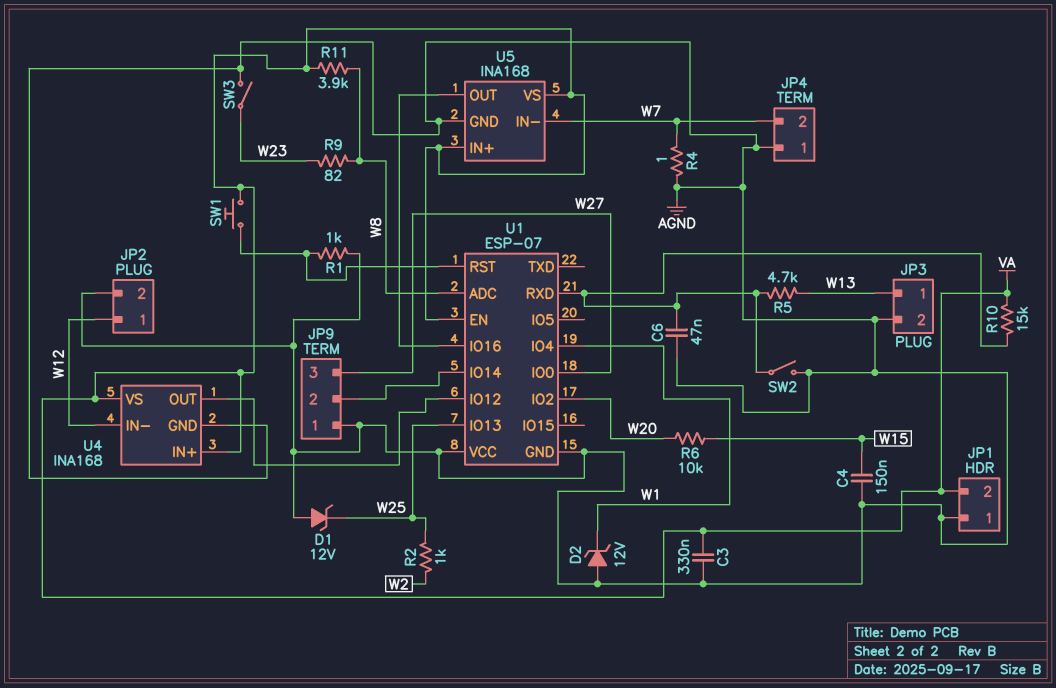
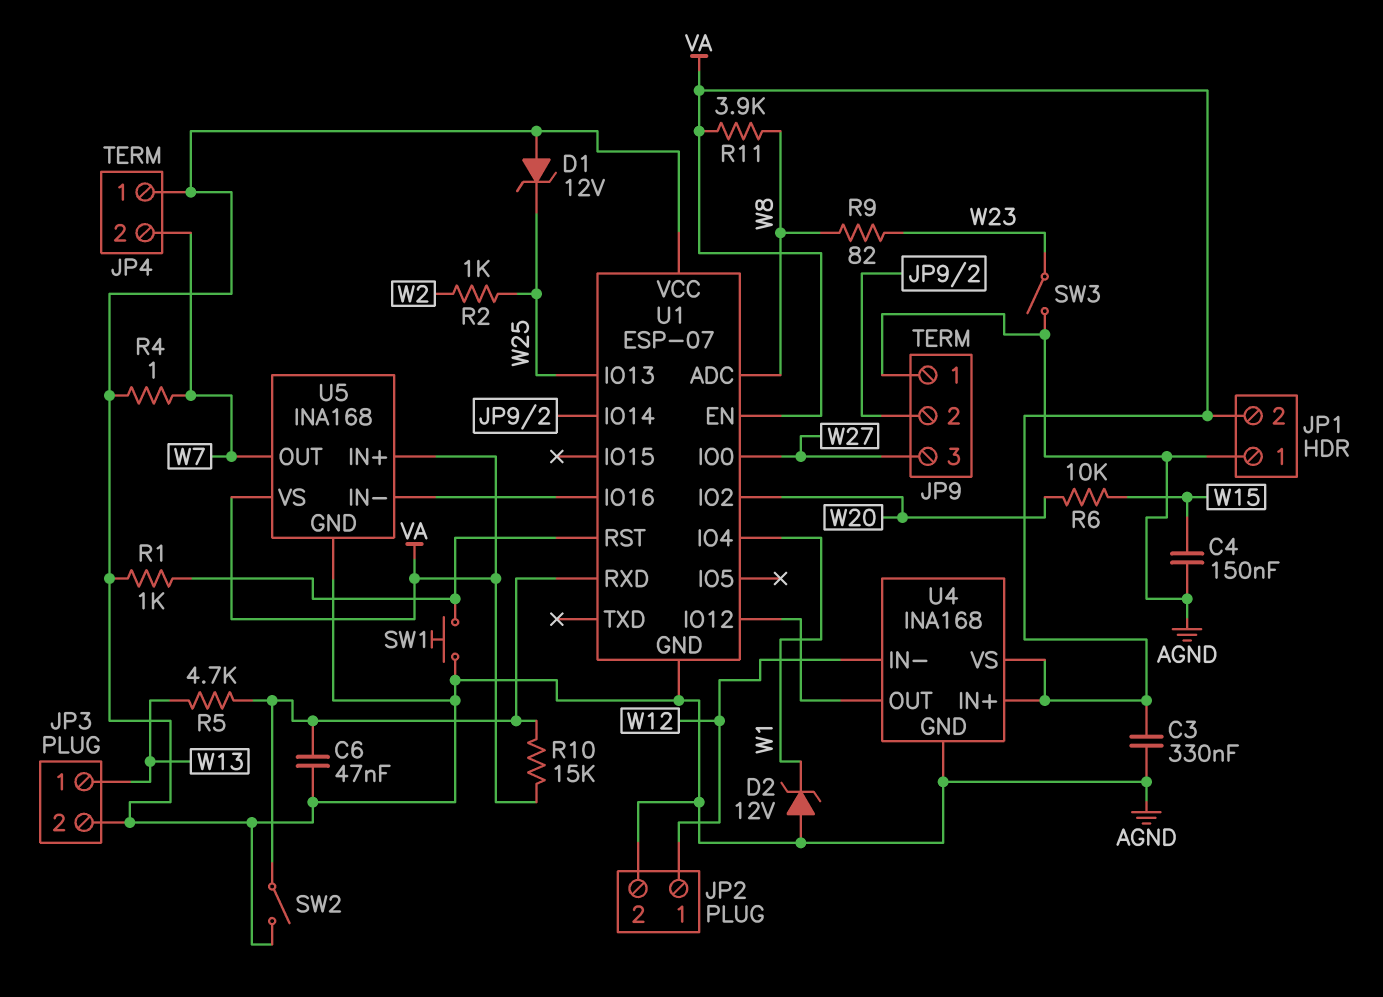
SW1: button (U1/RST, VA) -> button (AGND, U1/RST)
U5 pin IN-: W7 -> U1/IO16
U5 pin OUT: U1/IO16 -> W7

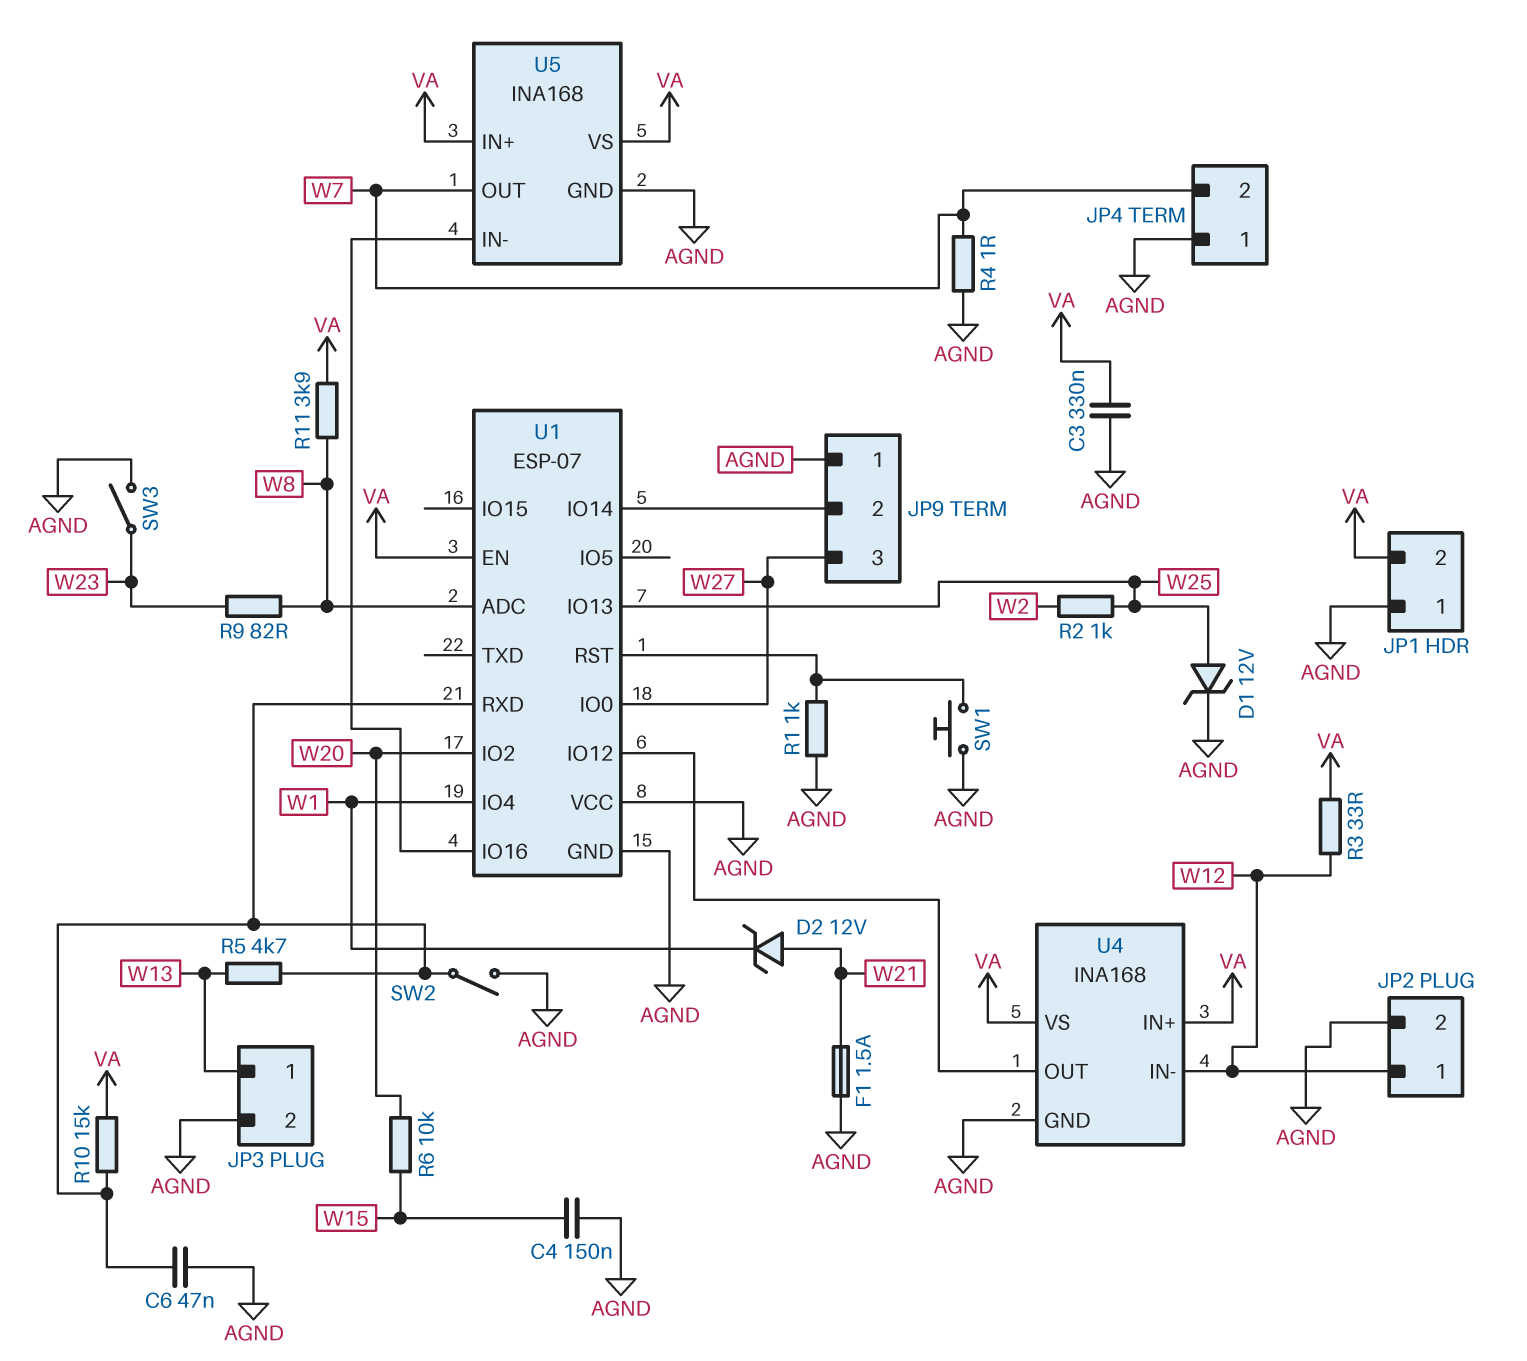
D1: zener 12V (A AGND, K W25) -> zener 12V (A W25, K AGND)
D2: zener 12V (A AGND, K W1) -> zener 12V (A W21, K W1)
F1: none -> 1.5A (AGND, W21)
R3: none -> 33 (VA, W12)

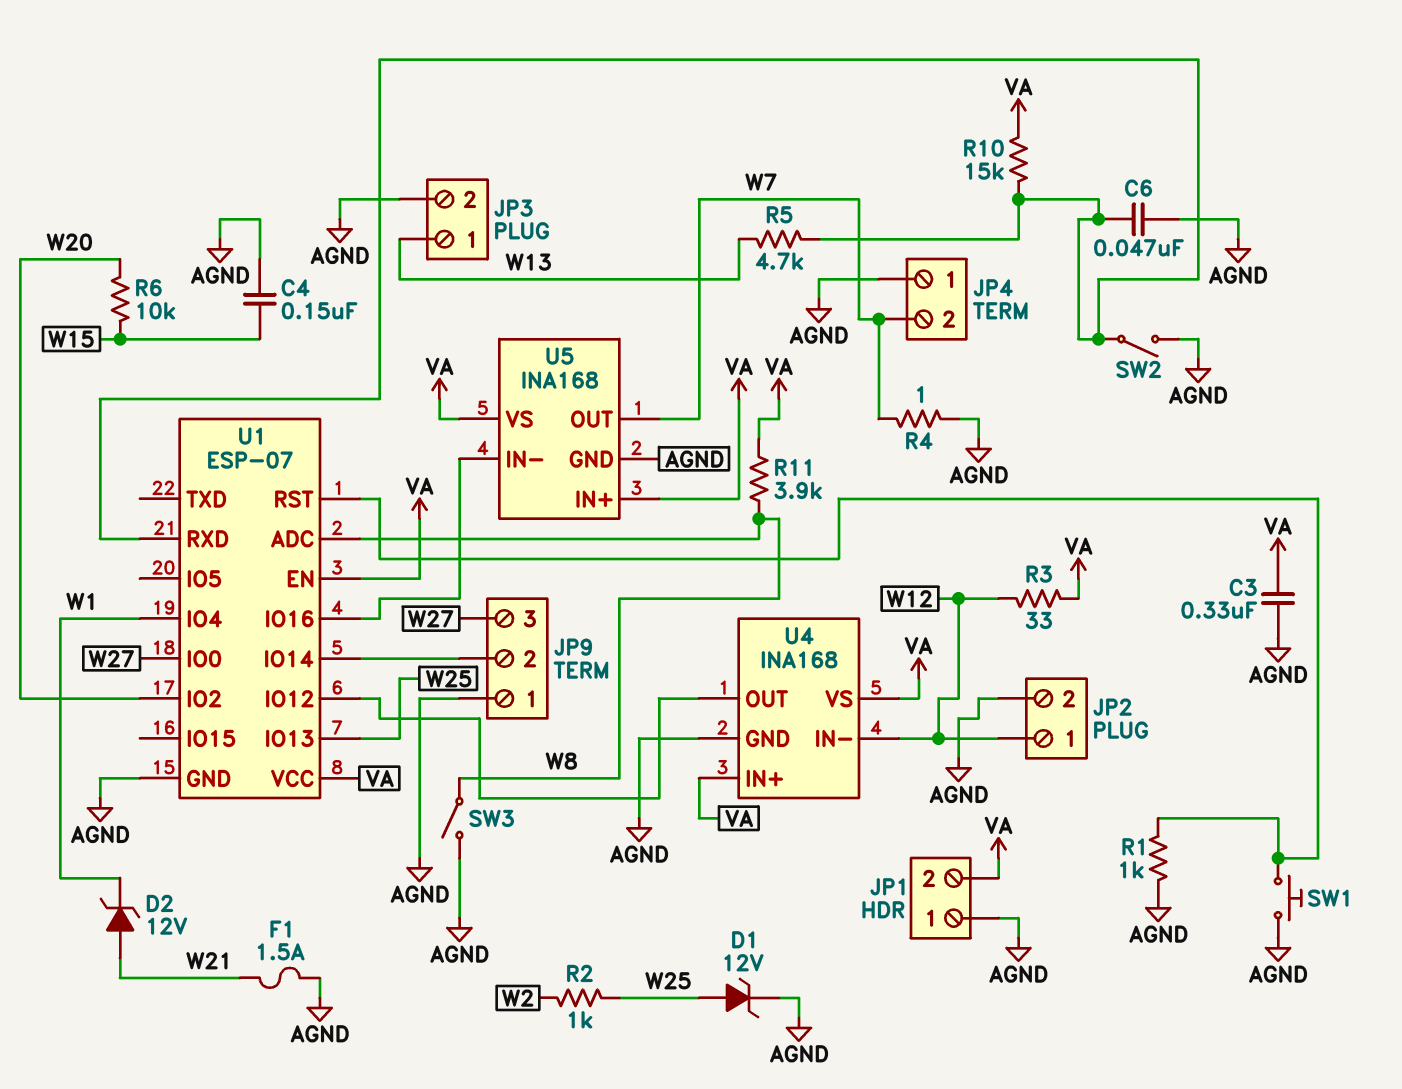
R9: 82 (W8, W23) -> none
SW3: switch (AGND, W23) -> switch (AGND, W8)
U1 pin VCC: AGND -> VA

